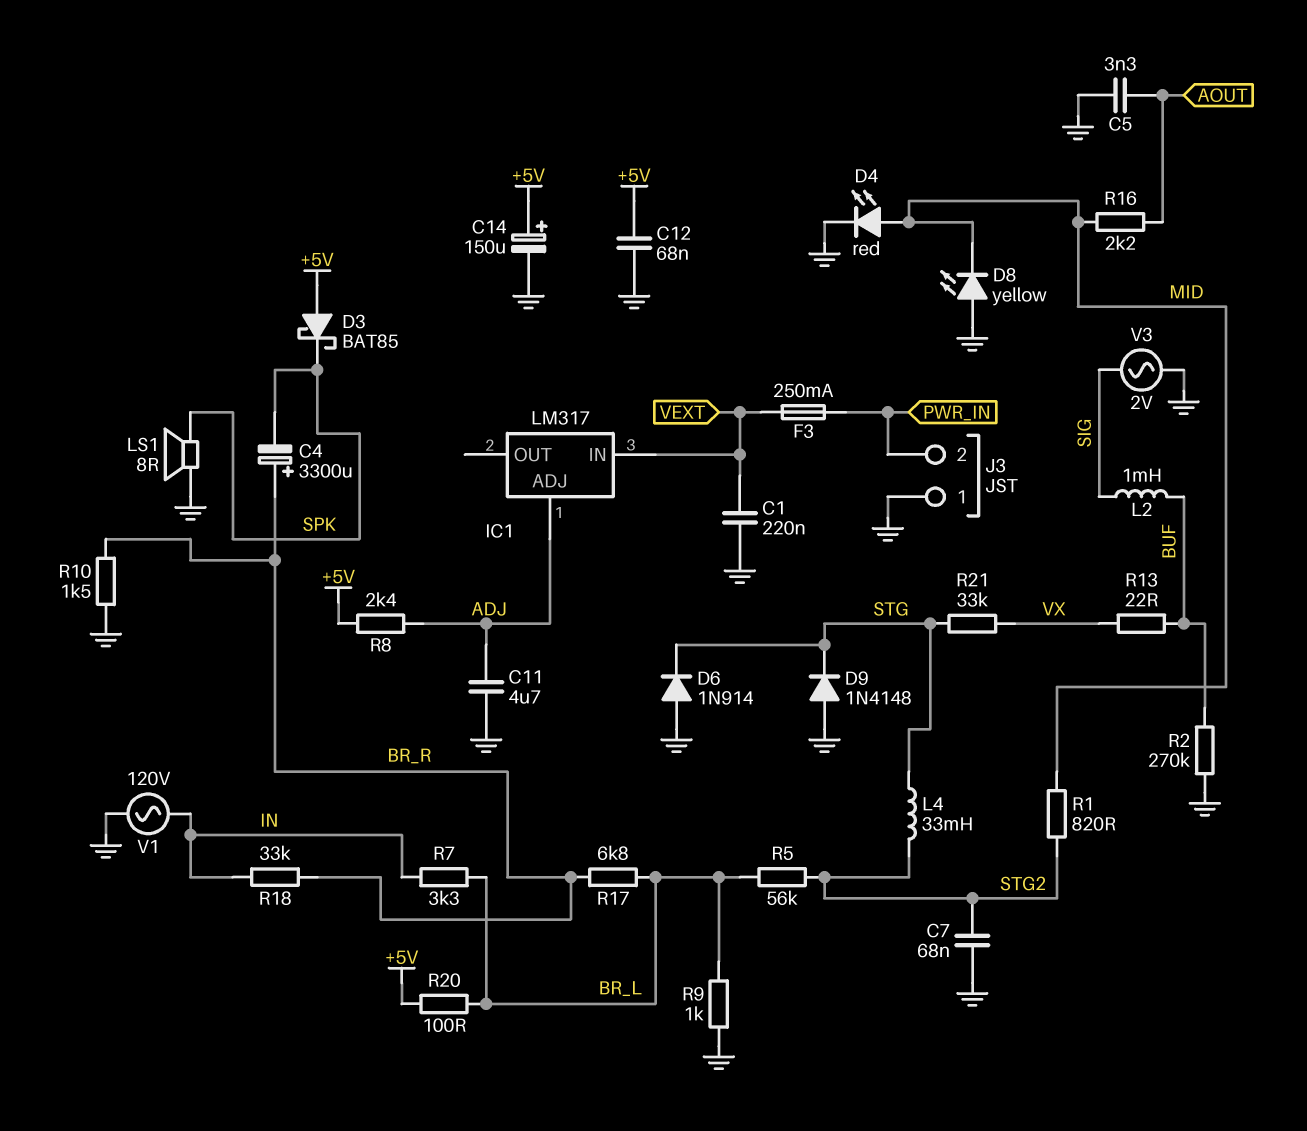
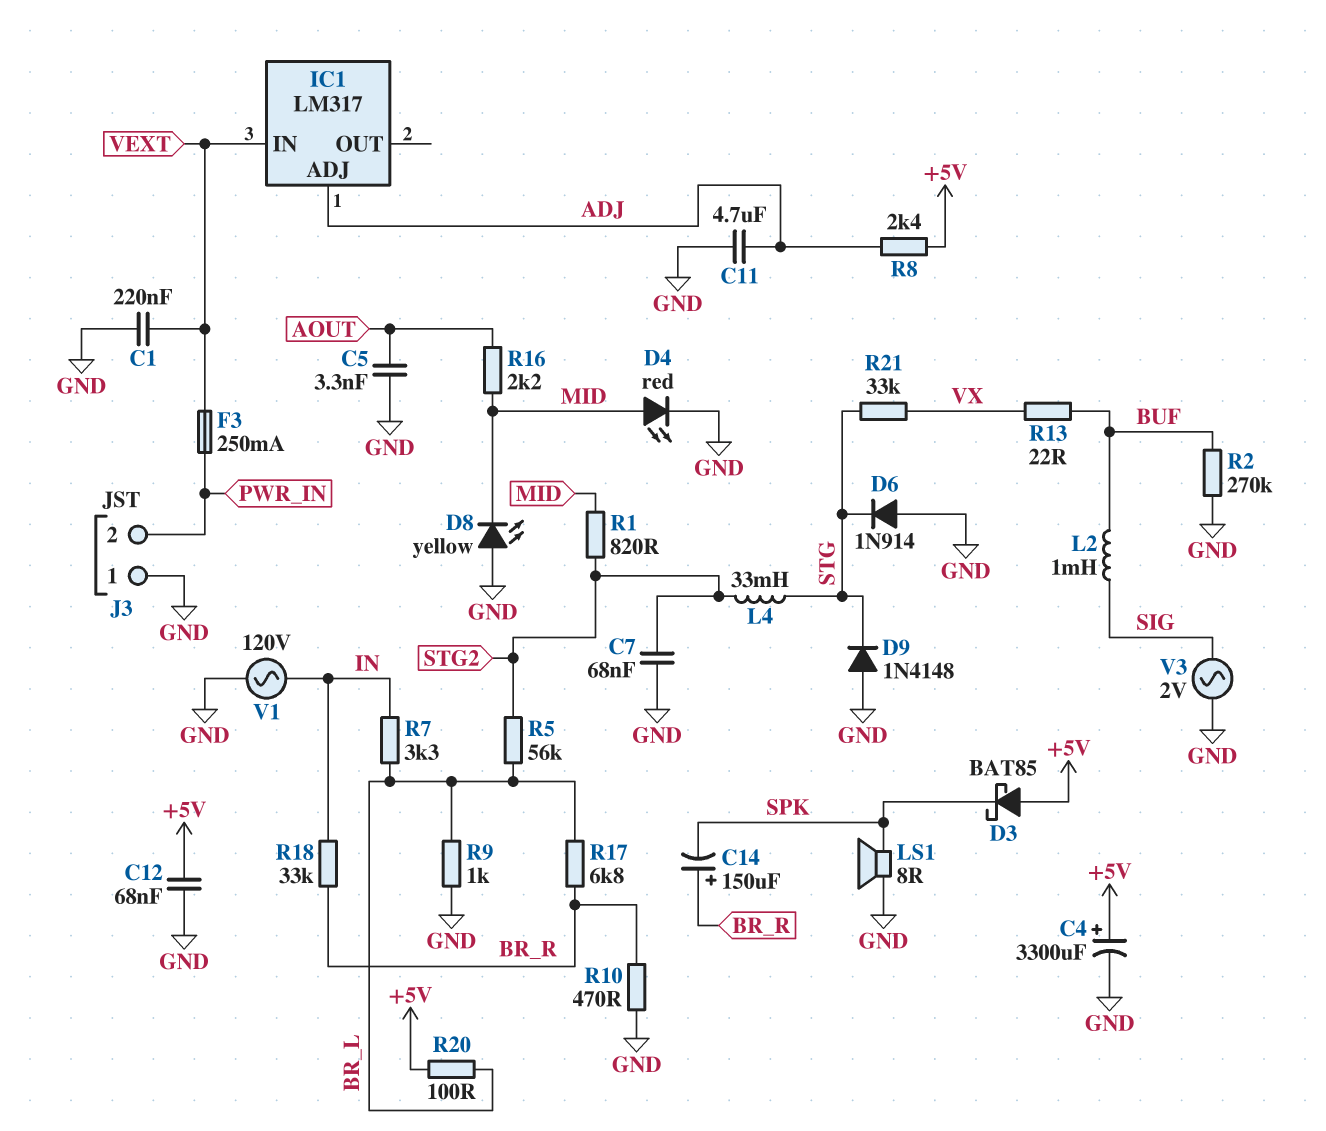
C4: 3300uF (plus BR_R, minus SPK) -> 3300uF (plus +5V, minus GND)
C14: 150uF (plus +5V, minus GND) -> 150uF (plus BR_R, minus SPK)
R10: 1.5k (BR_R, GND) -> 470 (BR_R, GND)

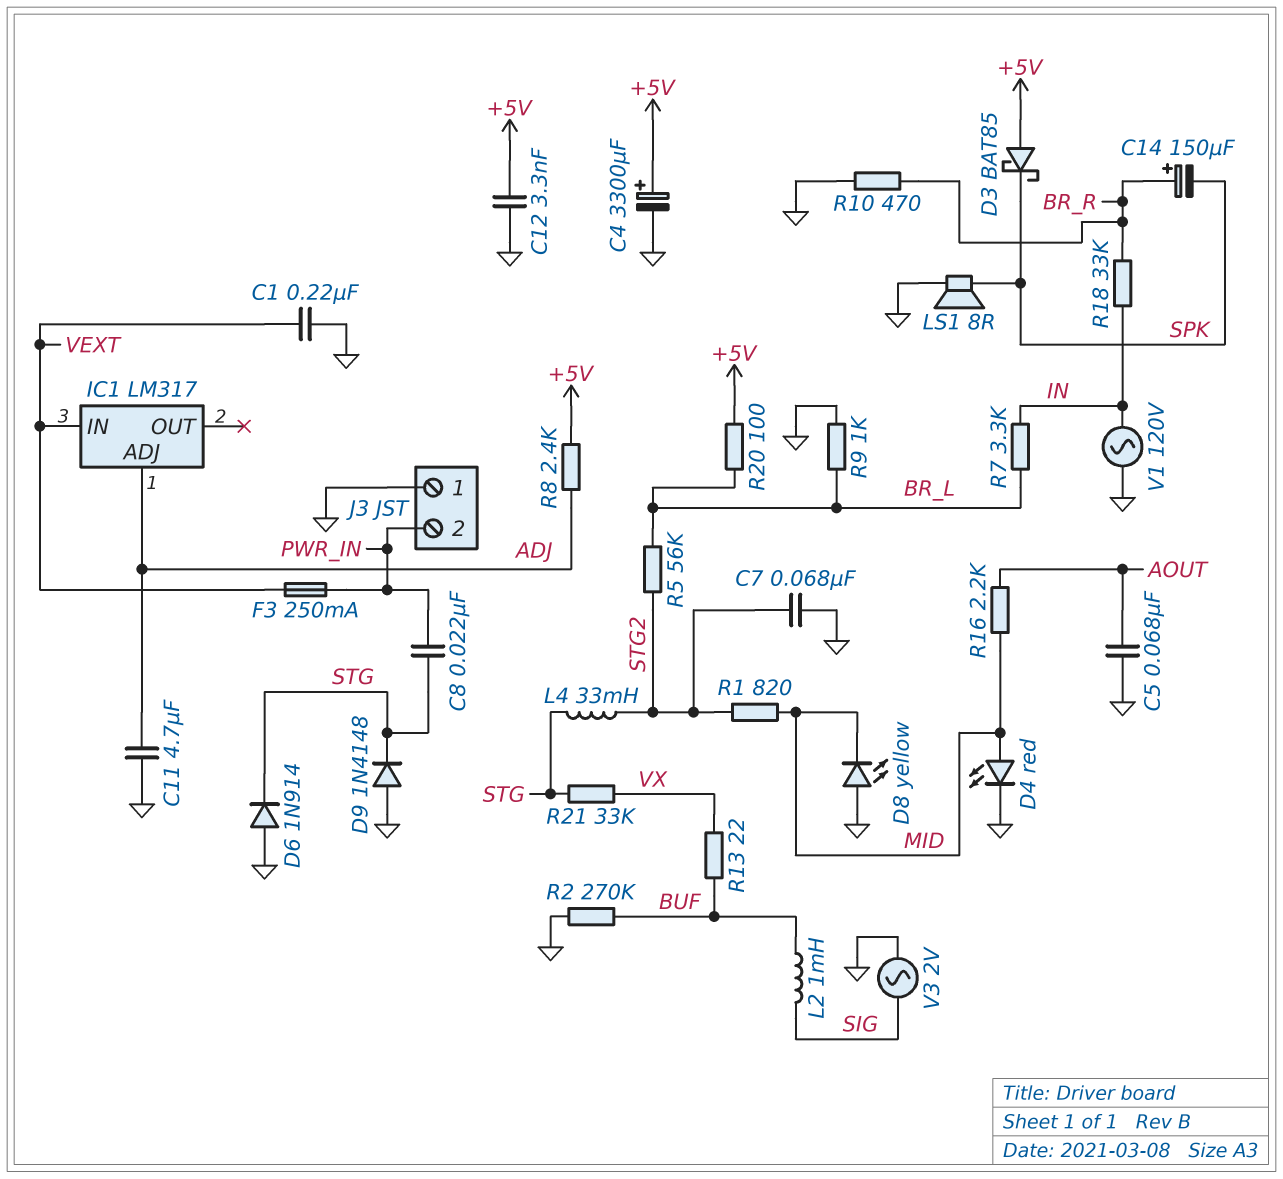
C5: 3.3nF (AOUT, GND) -> 68nF (AOUT, GND)
C8: none -> 22nF (PWR_IN, STG)
C12: 68nF (+5V, GND) -> 3.3nF (+5V, GND)
R17: 6.8k (BR_L, BR_R) -> none

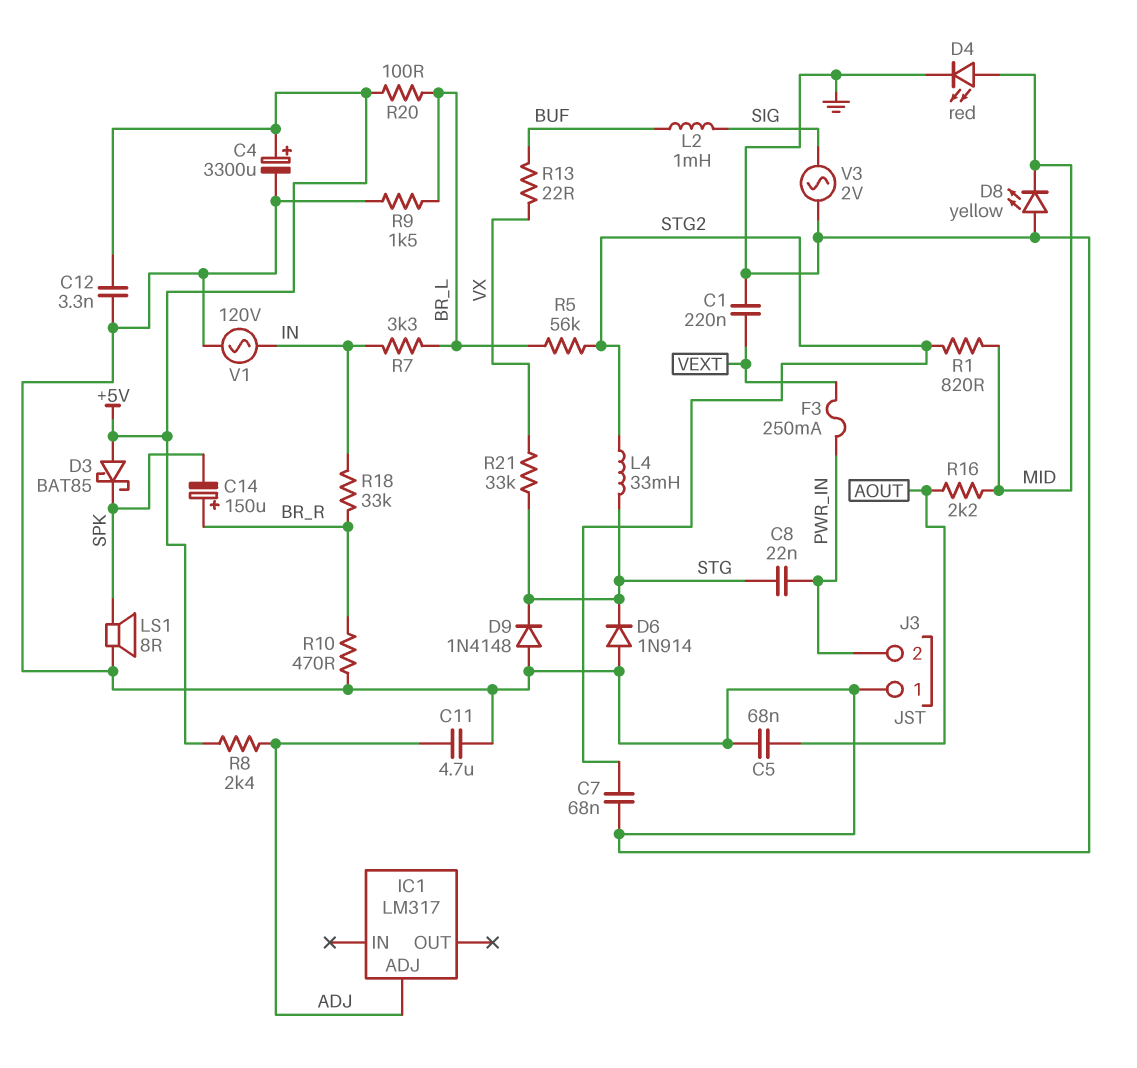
IC1 pin IN: VEXT -> none
R2: 270k (BUF, GND) -> none
R9: 1k (BR_L, GND) -> 1.5k (BR_L, GND)

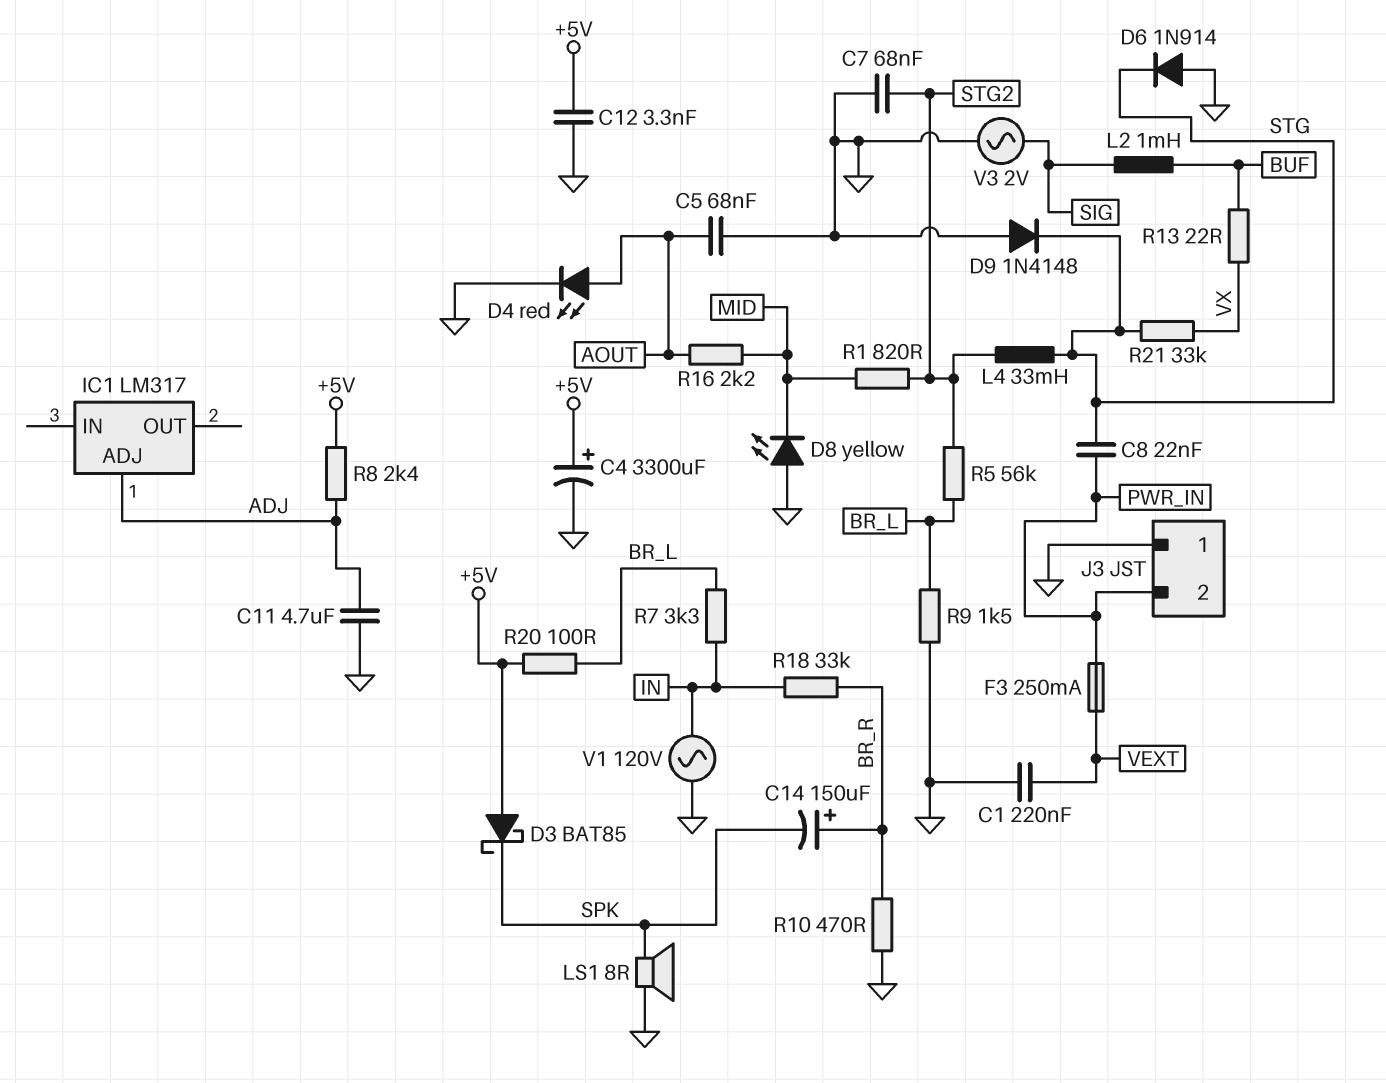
D4: LED red (A MID, K GND) -> LED red (A AOUT, K GND)

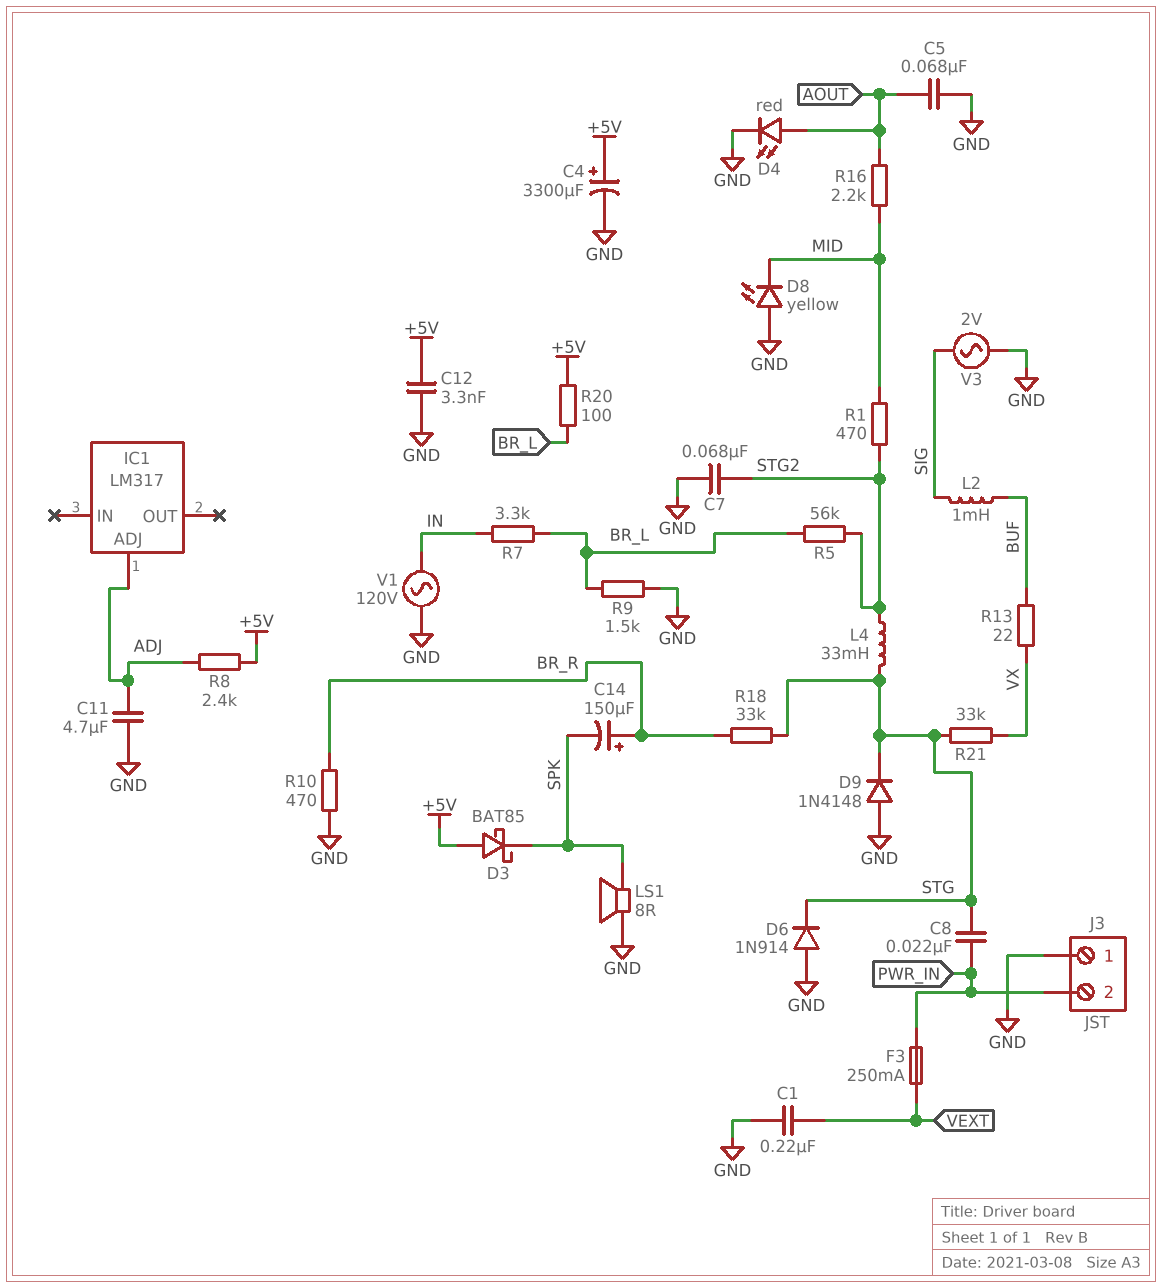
R1: 820 (MID, STG2) -> 470 (MID, STG2)
R18: 33k (BR_R, IN) -> 33k (BR_R, STG)

